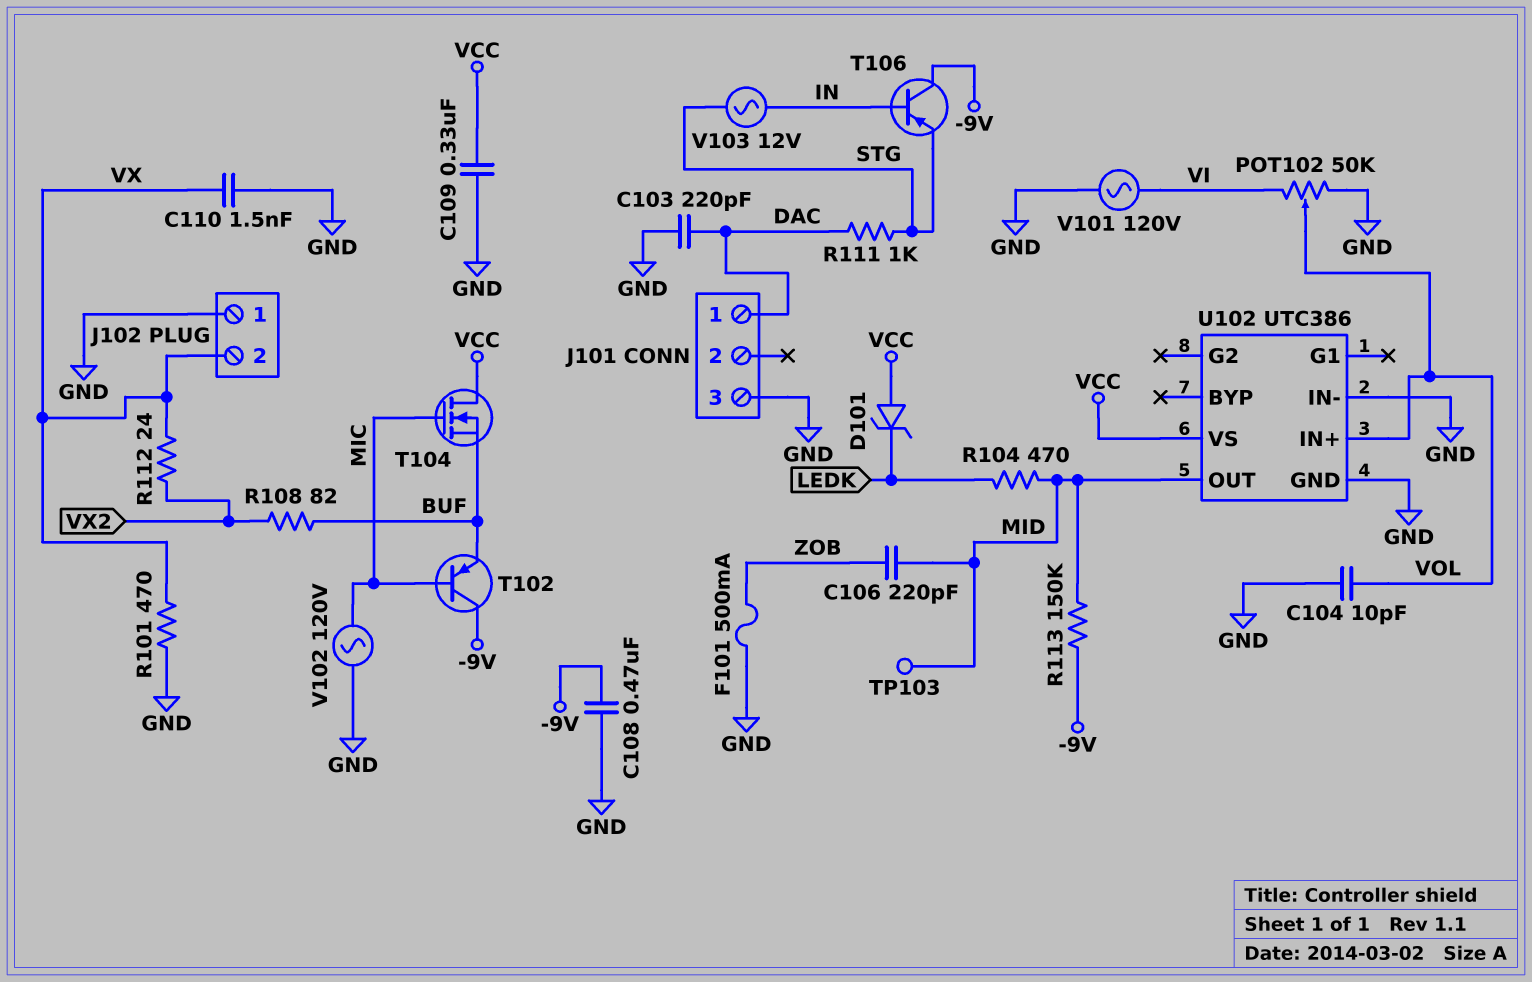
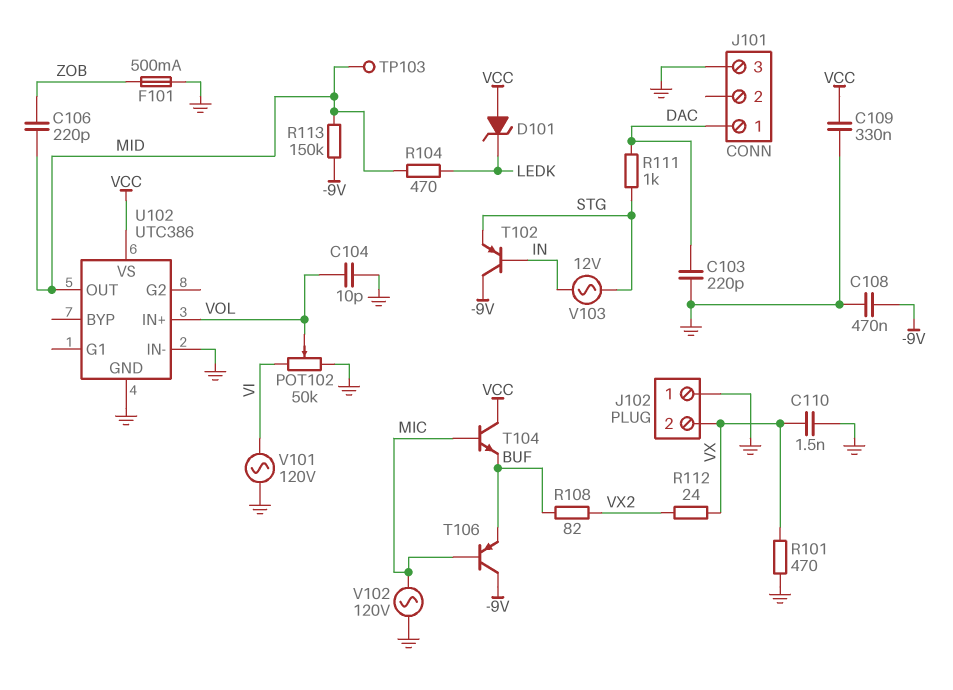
T102: PNP (B MIC, C -9V, E BUF) -> PNP (B IN, C -9V, E STG)
T104: NMOS (G MIC, D VCC, S BUF) -> NPN (B MIC, C VCC, E BUF)
T106: PNP (B IN, C -9V, E STG) -> PNP (B MIC, C -9V, E BUF)

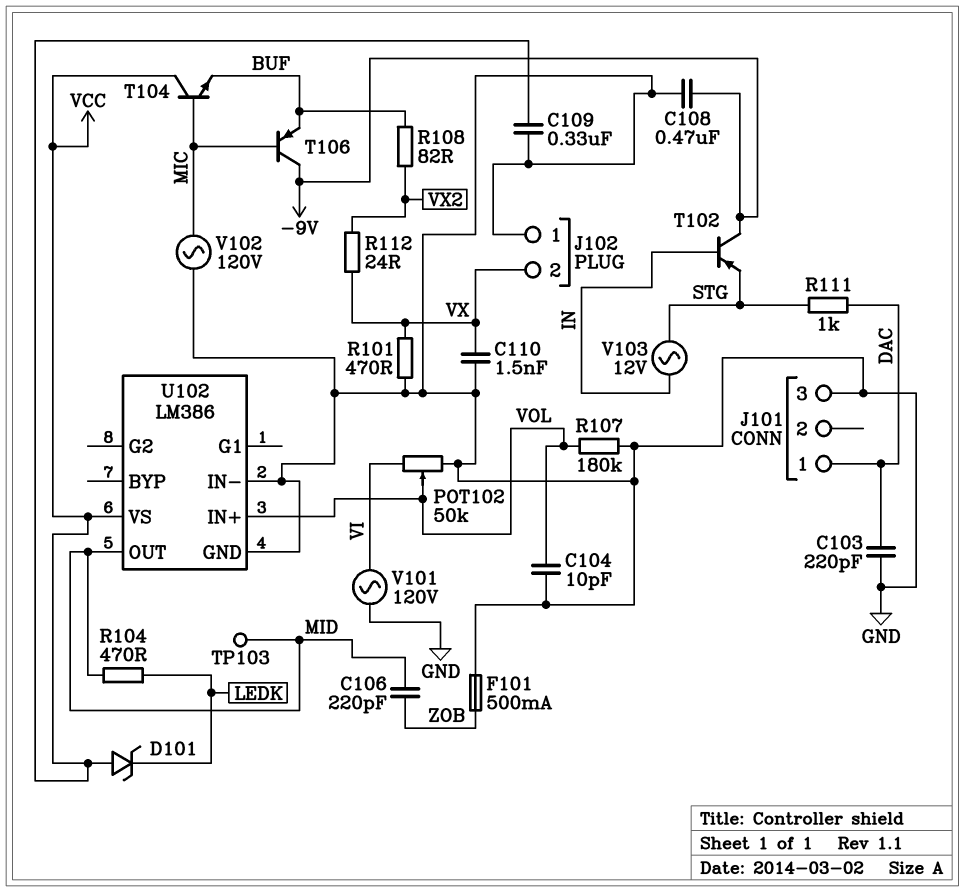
R107: none -> 180k (GND, VOL)
R113: 150k (-9V, MID) -> none
U102: UTC386 -> LM386

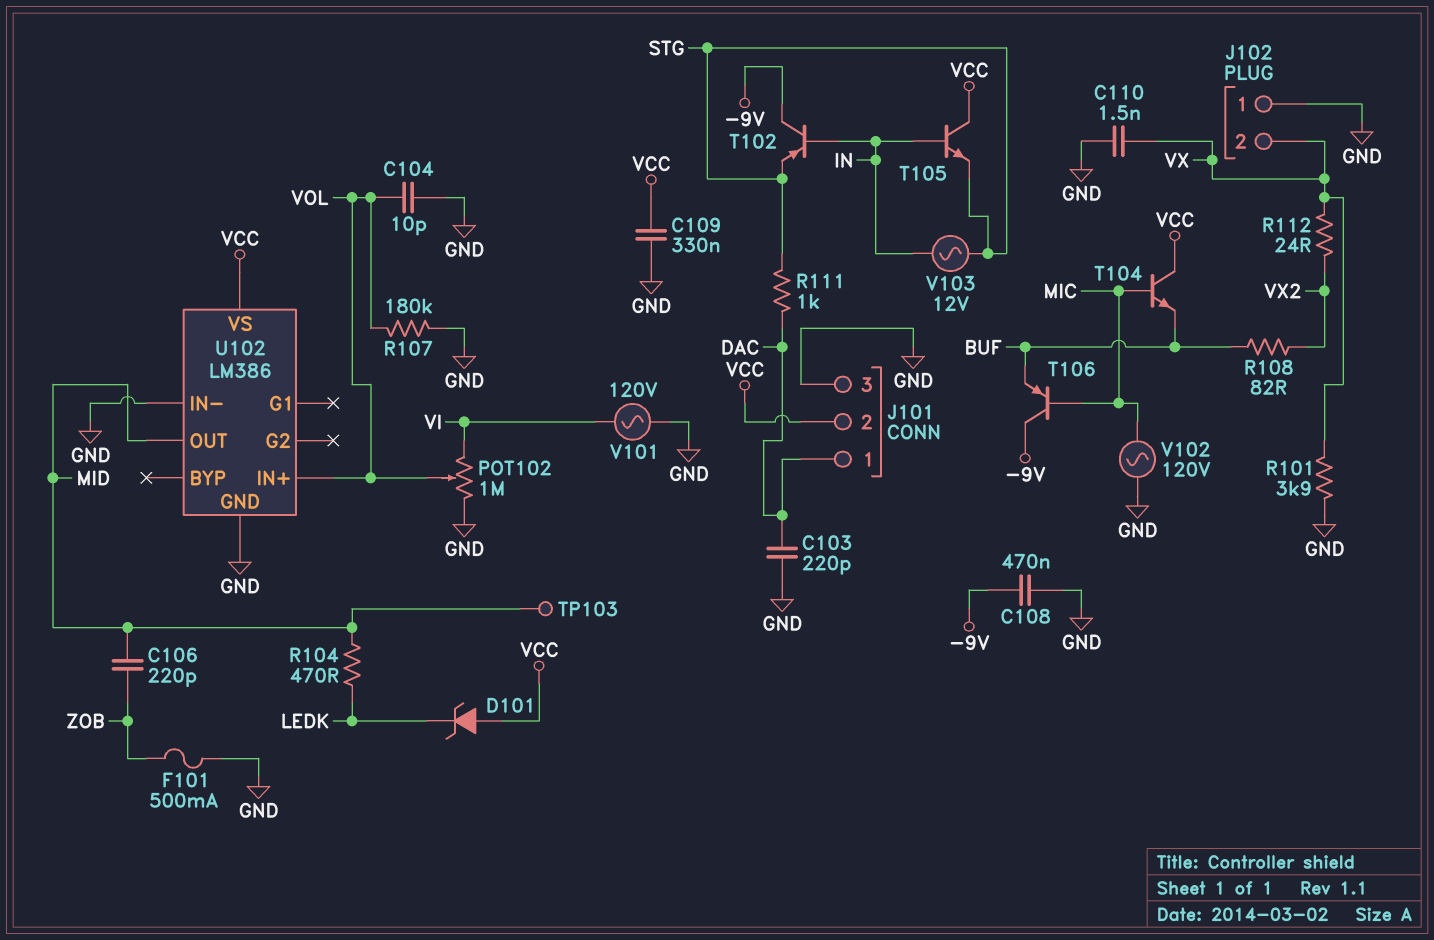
J101 pin 2: none -> VCC
POT102: 50k (GND, VI, wiper VOL) -> 1M (GND, VI, wiper VOL)
R101: 470 (GND, VX) -> 3.9k (GND, VX)
T105: none -> NPN (B IN, C VCC, E STG)

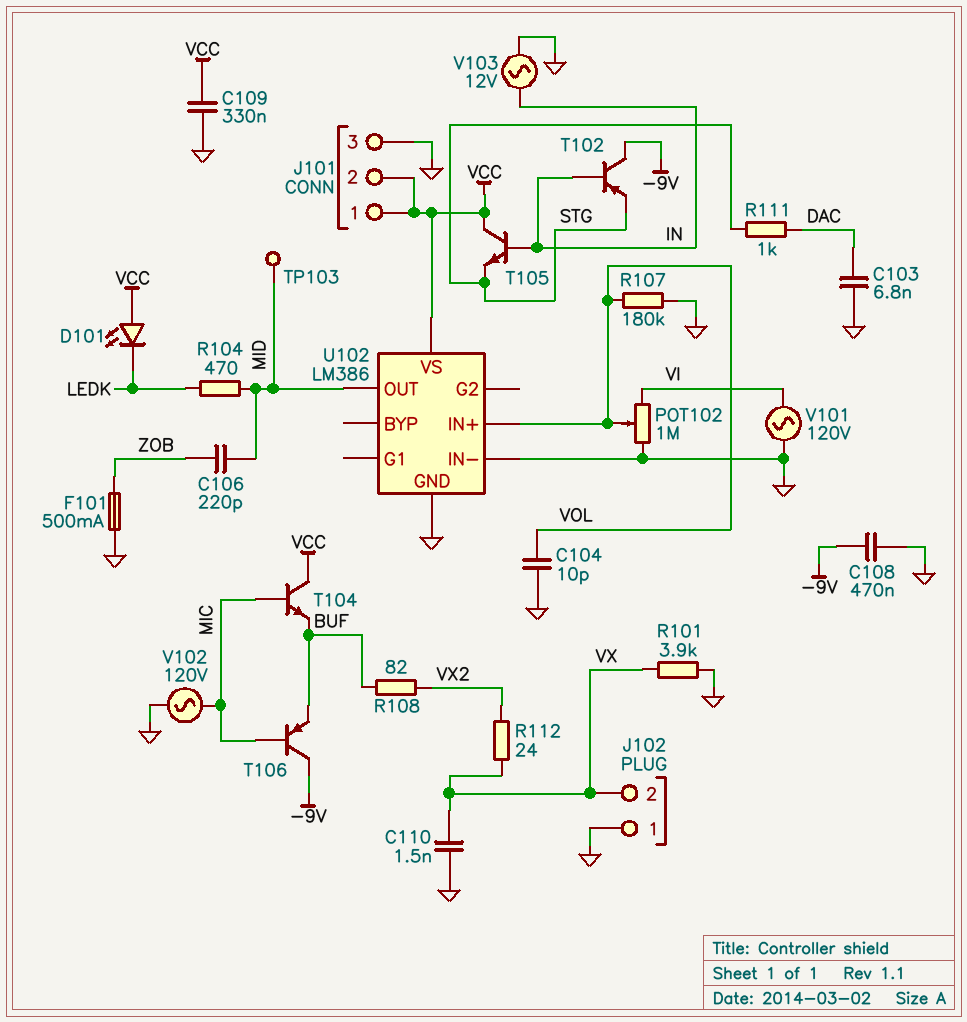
C103: 220pF (DAC, GND) -> 6.8nF (DAC, GND)
D101: zener (A VCC, K LEDK) -> LED (A VCC, K LEDK)
J101 pin 1: DAC -> VCC
V103: AC 12V (IN, STG) -> AC 12V (GND, IN)

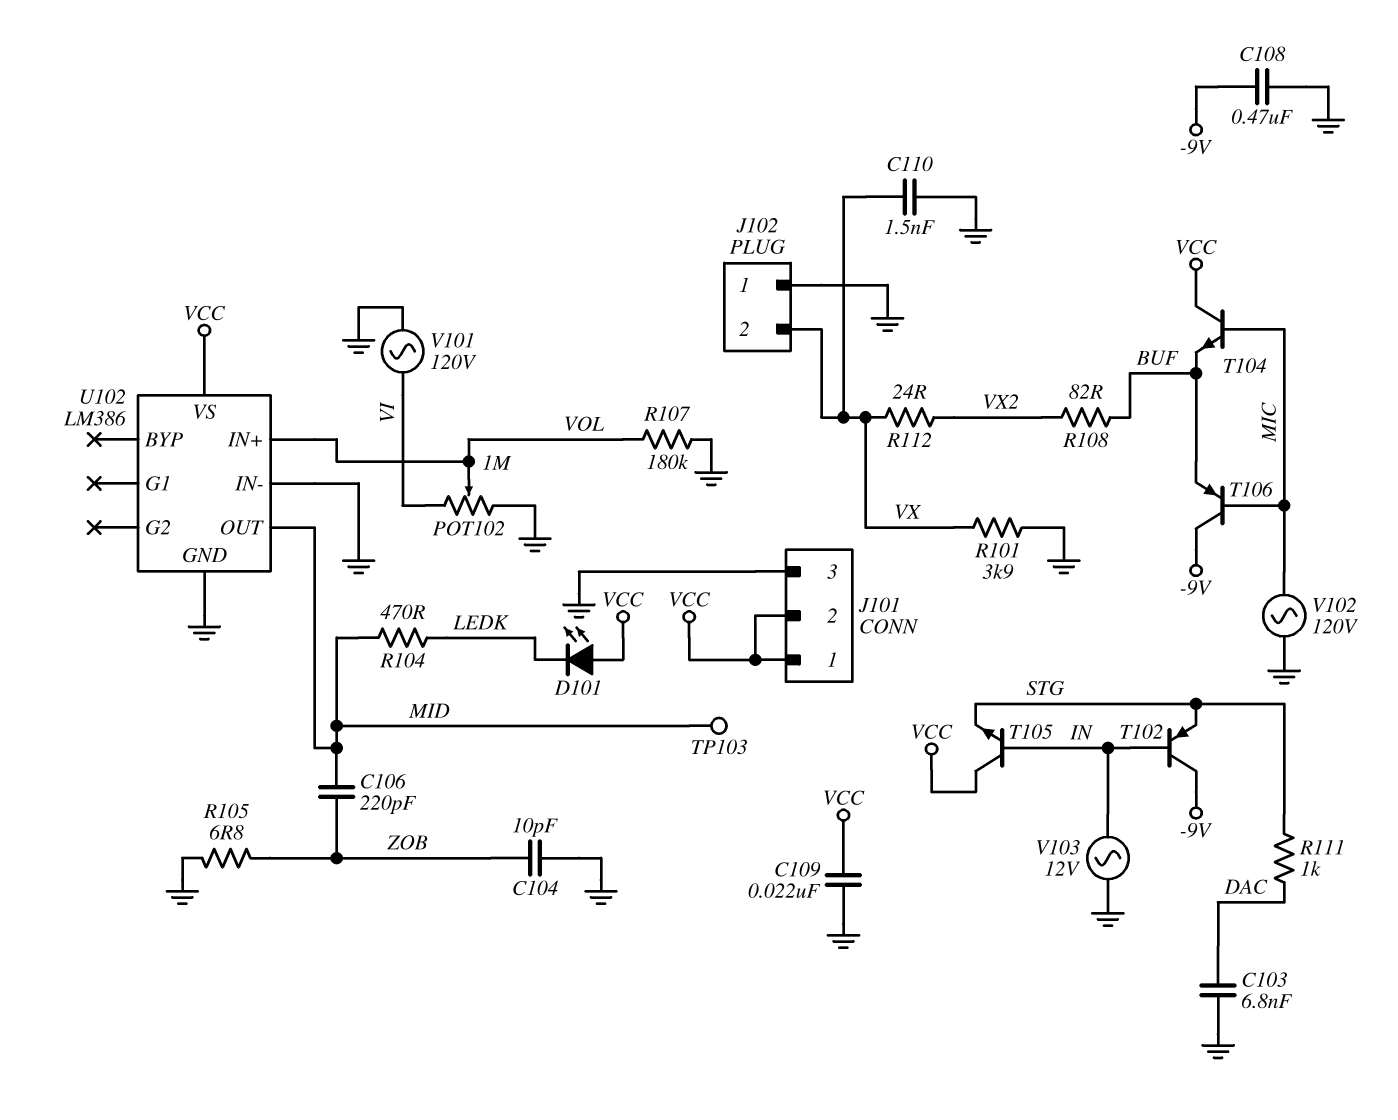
C104: 10pF (GND, VOL) -> 10pF (GND, ZOB)
C109: 330nF (GND, VCC) -> 22nF (GND, VCC)
F101: 500mA (GND, ZOB) -> none
R105: none -> 6.8 (GND, ZOB)

